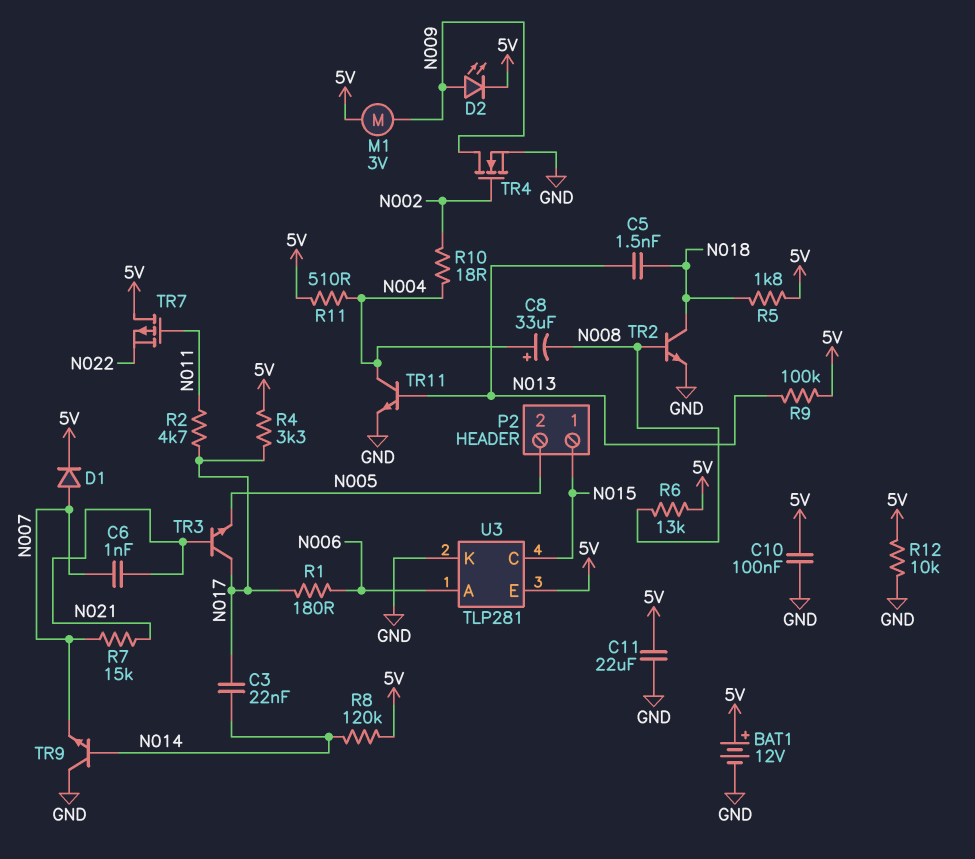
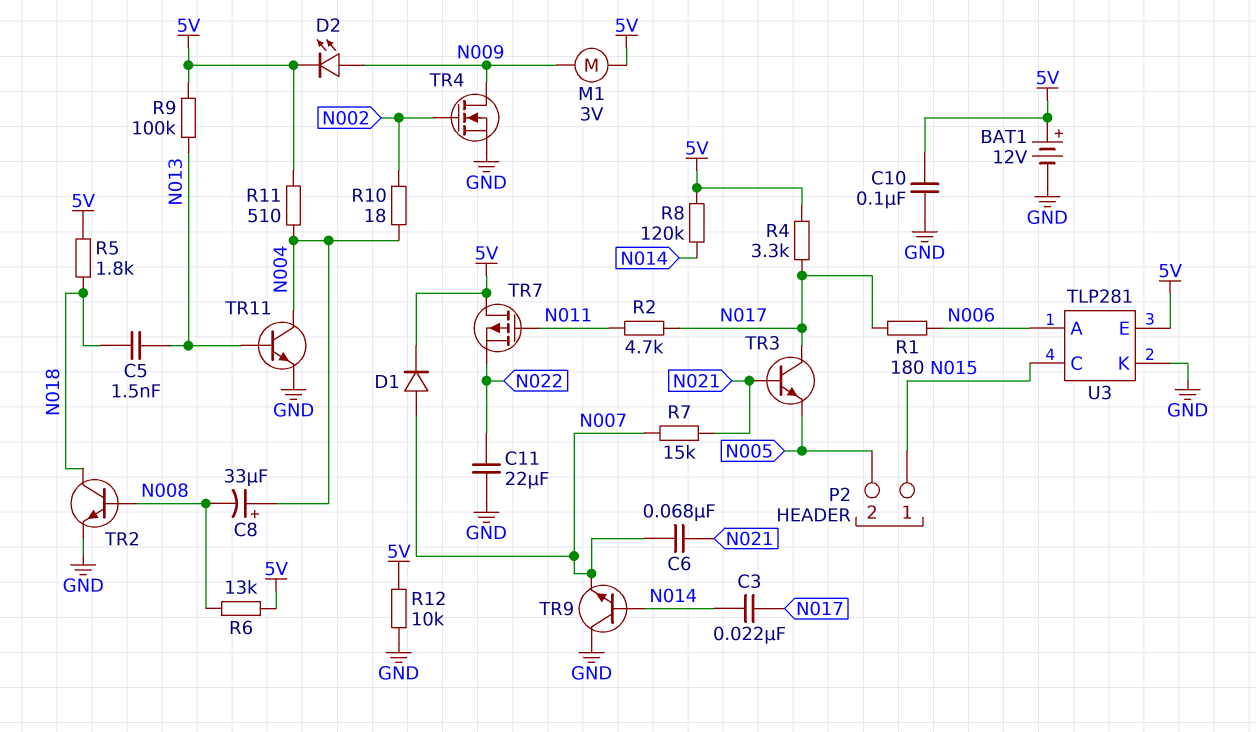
C6: 1nF (N007, N021) -> 68nF (N007, N021)
C11: 22uF (5V, GND) -> 22uF (GND, N022)

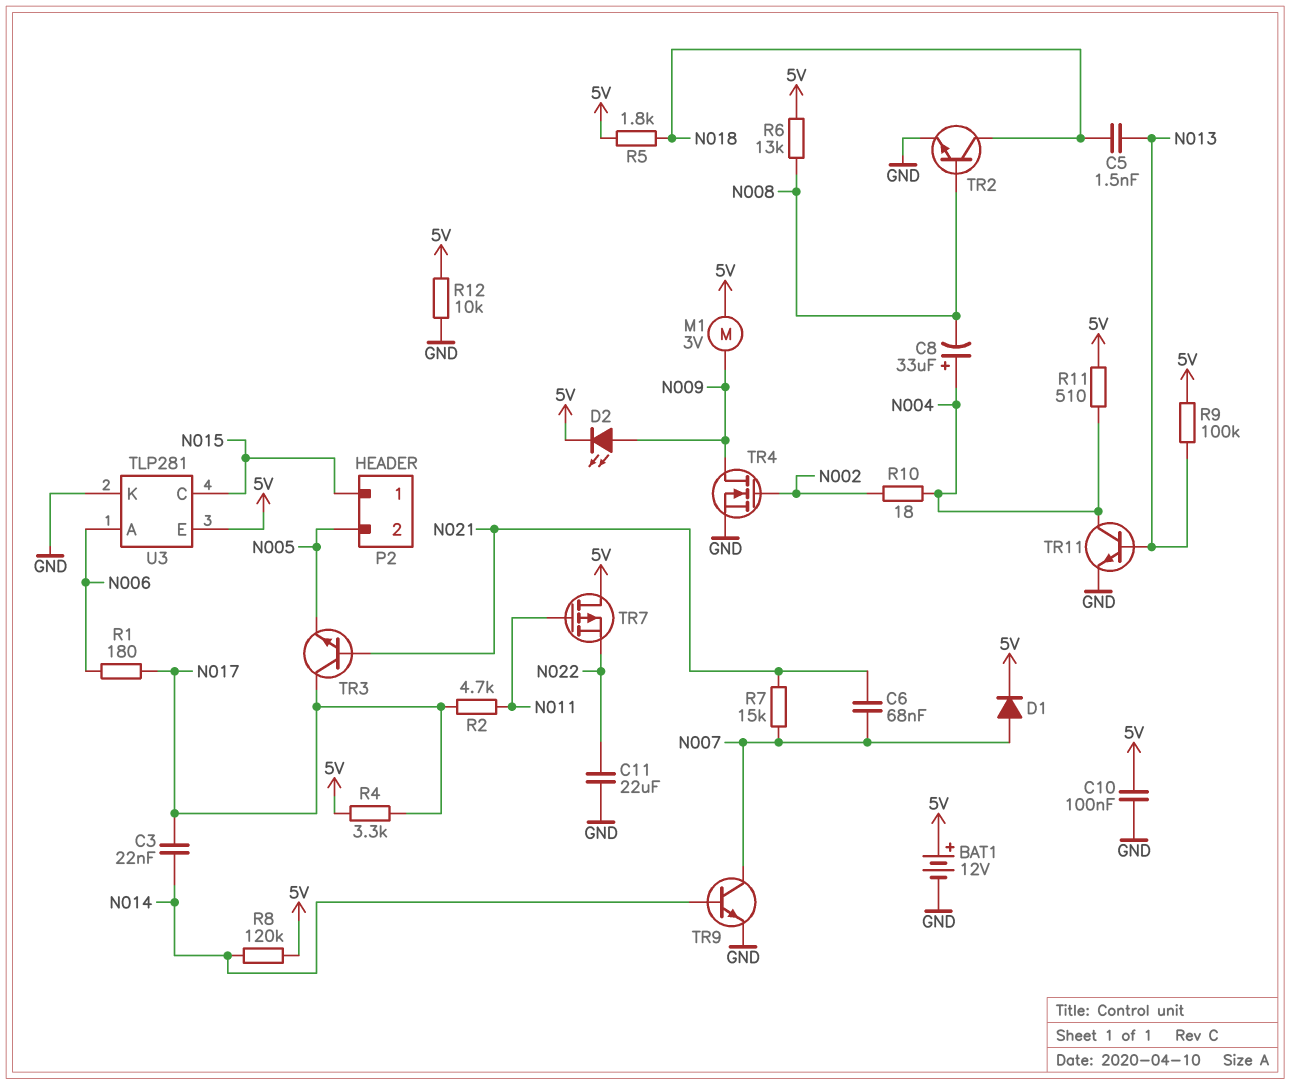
TR9: NPN (B N014, C GND, E N007) -> NPN (B N014, C N007, E GND)

